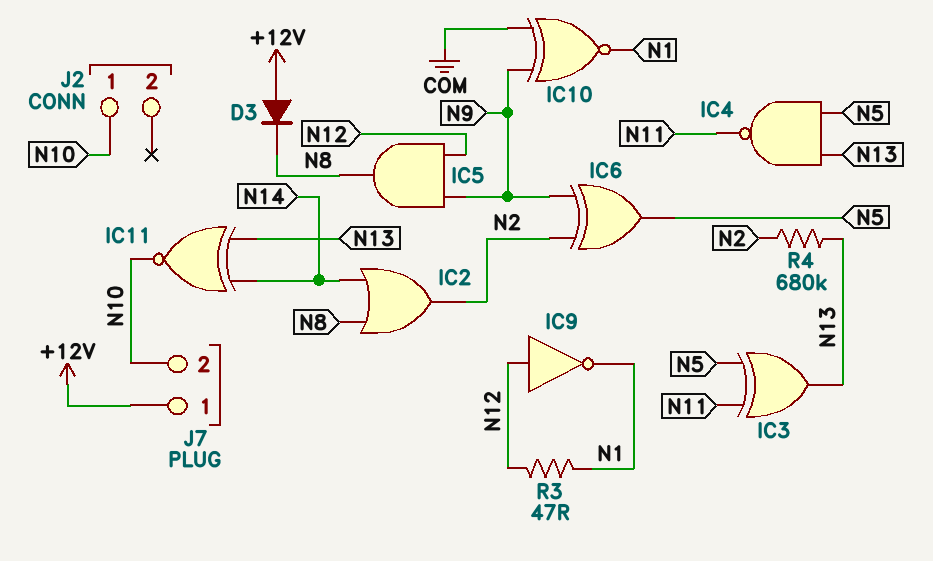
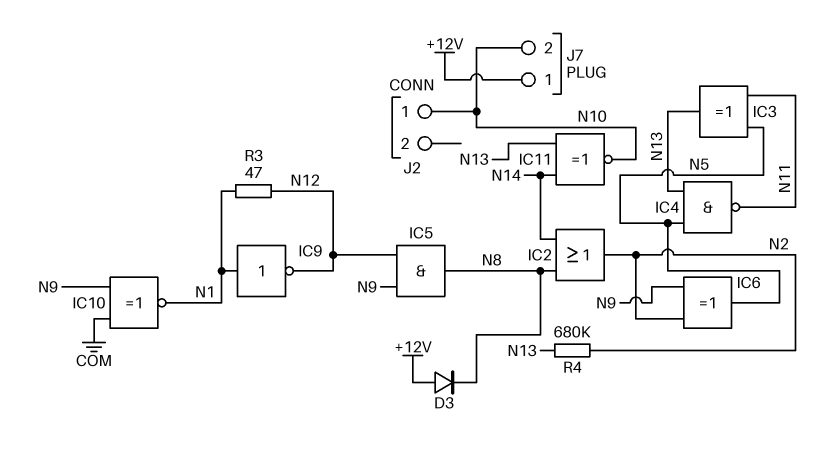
IC9: NOT (in N12, out N1) -> NOT (in N1, out N12)

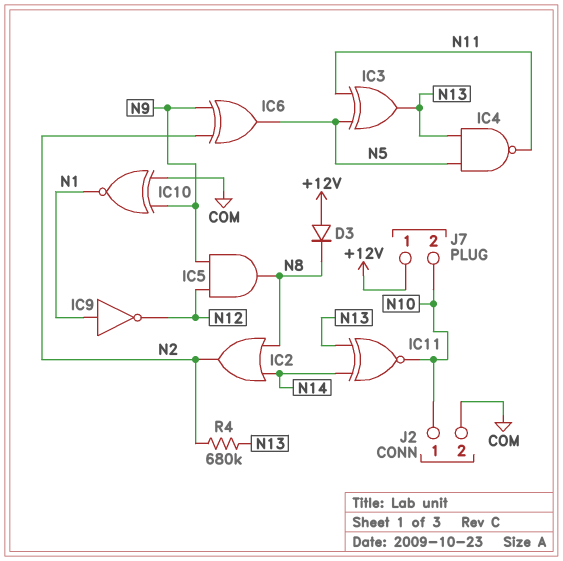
J2 pin 2: none -> COM
R3: 47 (N1, N12) -> none

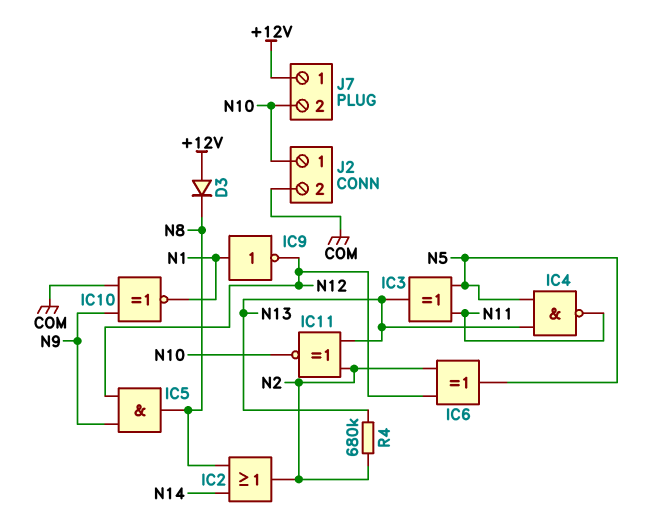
IC6: XOR (in N2, in N9, out N5) -> XOR (in N2, in N12, out N5)
IC11: XNOR (in N13, in N14, out N10) -> XNOR (in N2, in N13, out N10)

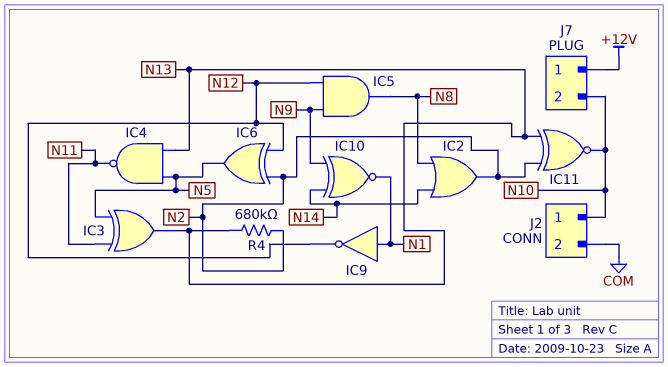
D3: diode (A +12V, K N8) -> none
IC10: XNOR (in COM, in N9, out N1) -> XNOR (in N9, in N14, out N1)

